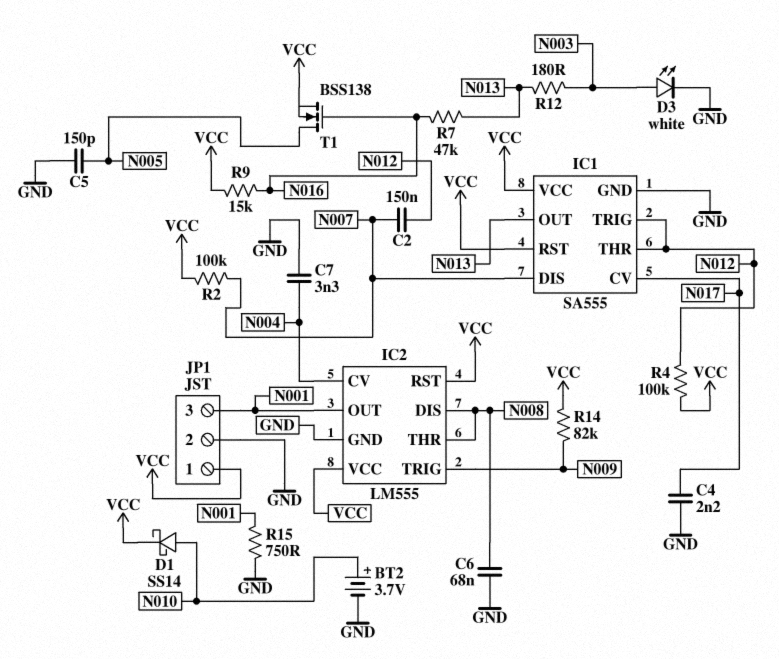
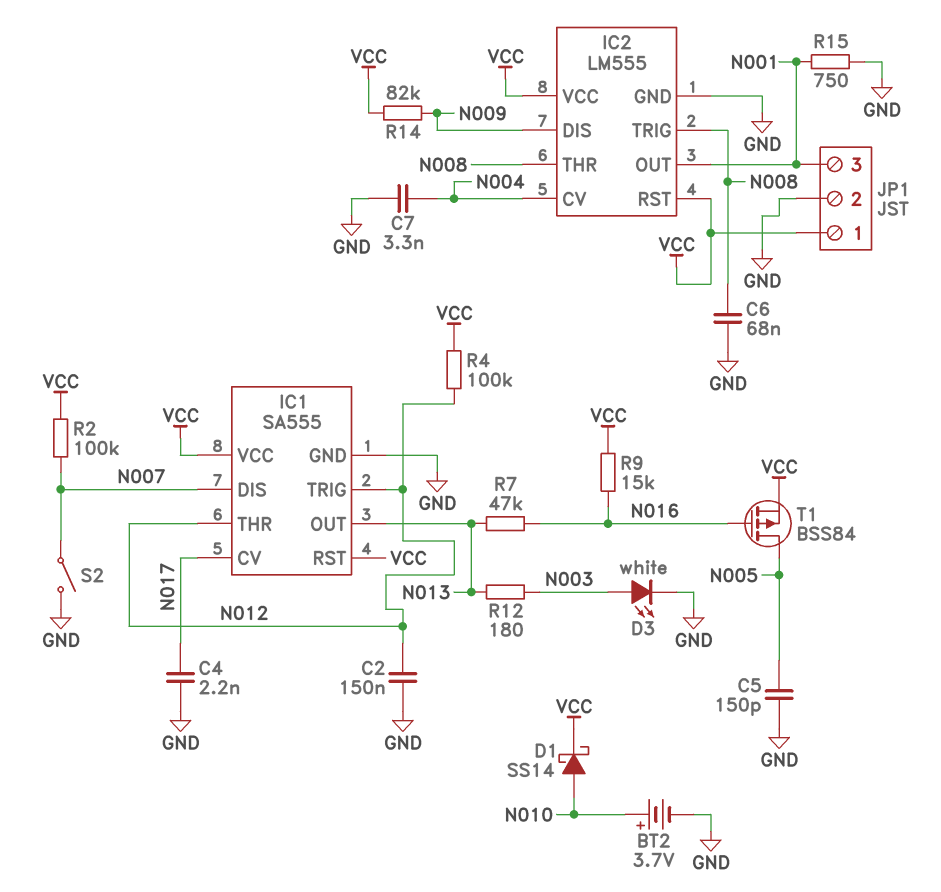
C2: 150nF (N007, N012) -> 150nF (GND, N012)
IC2 pin DIS: N008 -> N009
IC2 pin TRIG: N009 -> N008
S2: none -> switch (GND, N007)
T1: NMOS BSS138 (G N016, D N005, S VCC) -> PMOS BSS84 (G N016, D N005, S VCC)

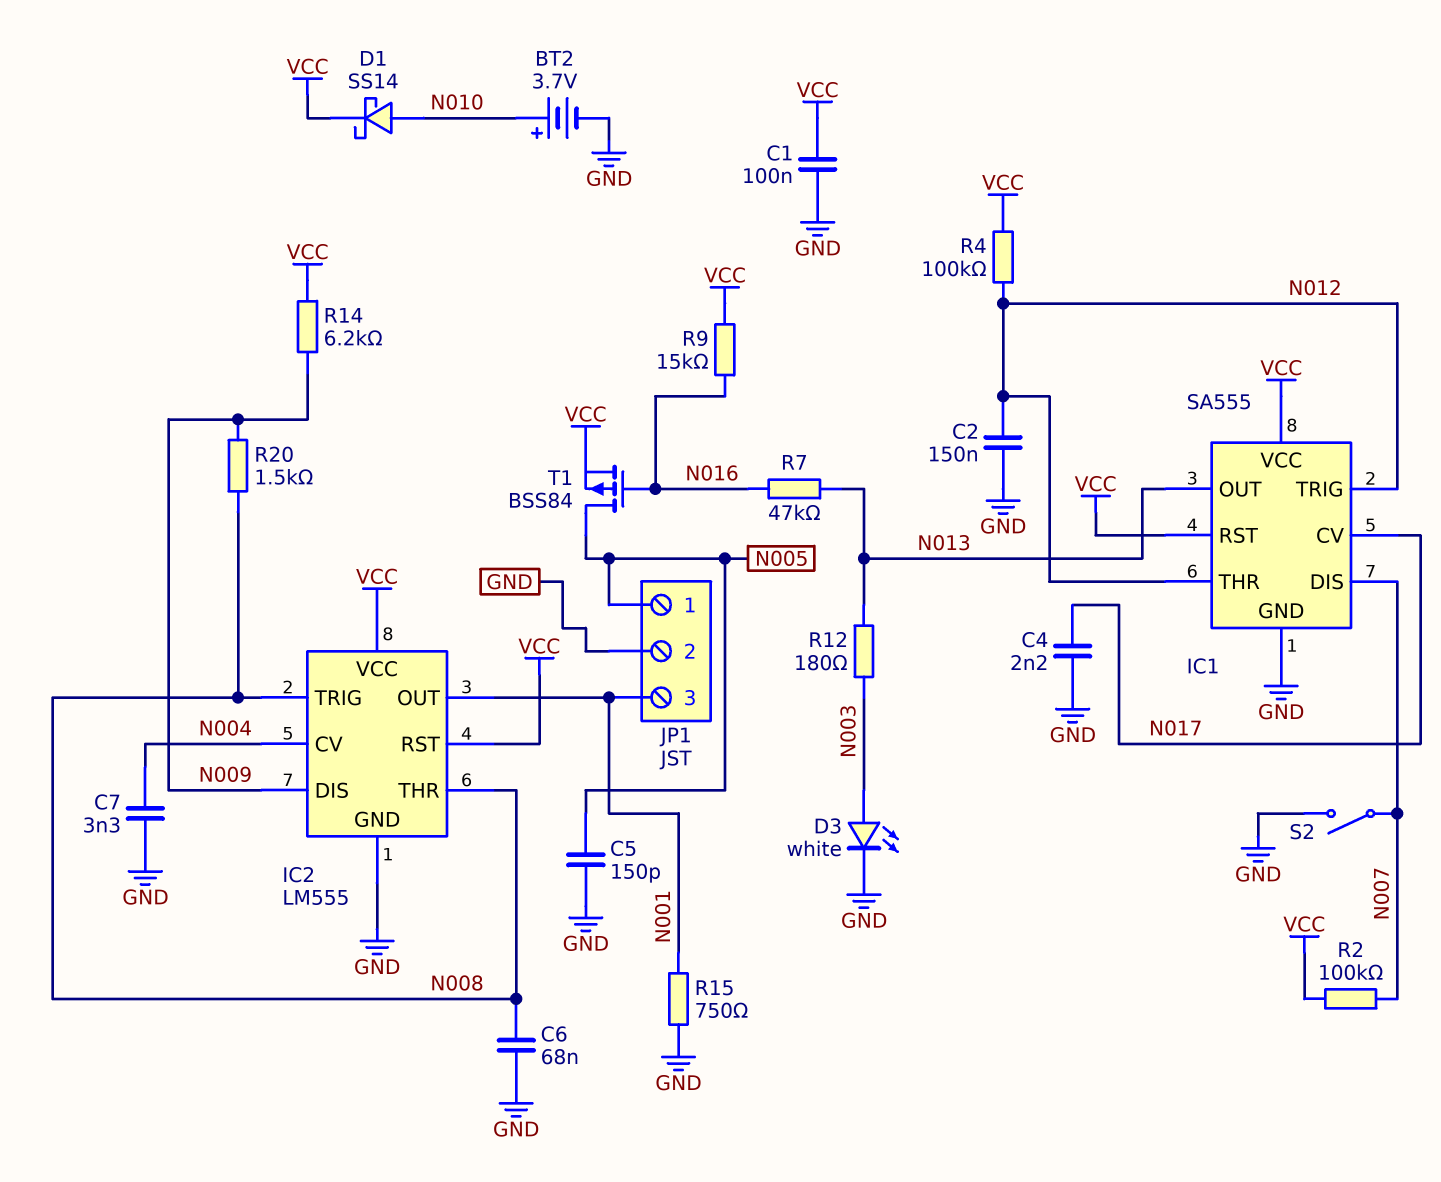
C1: none -> 100nF (GND, VCC)
JP1 pin 1: VCC -> N005
R14: 82k (N009, VCC) -> 6.2k (N009, VCC)
R20: none -> 1.5k (N008, N009)

